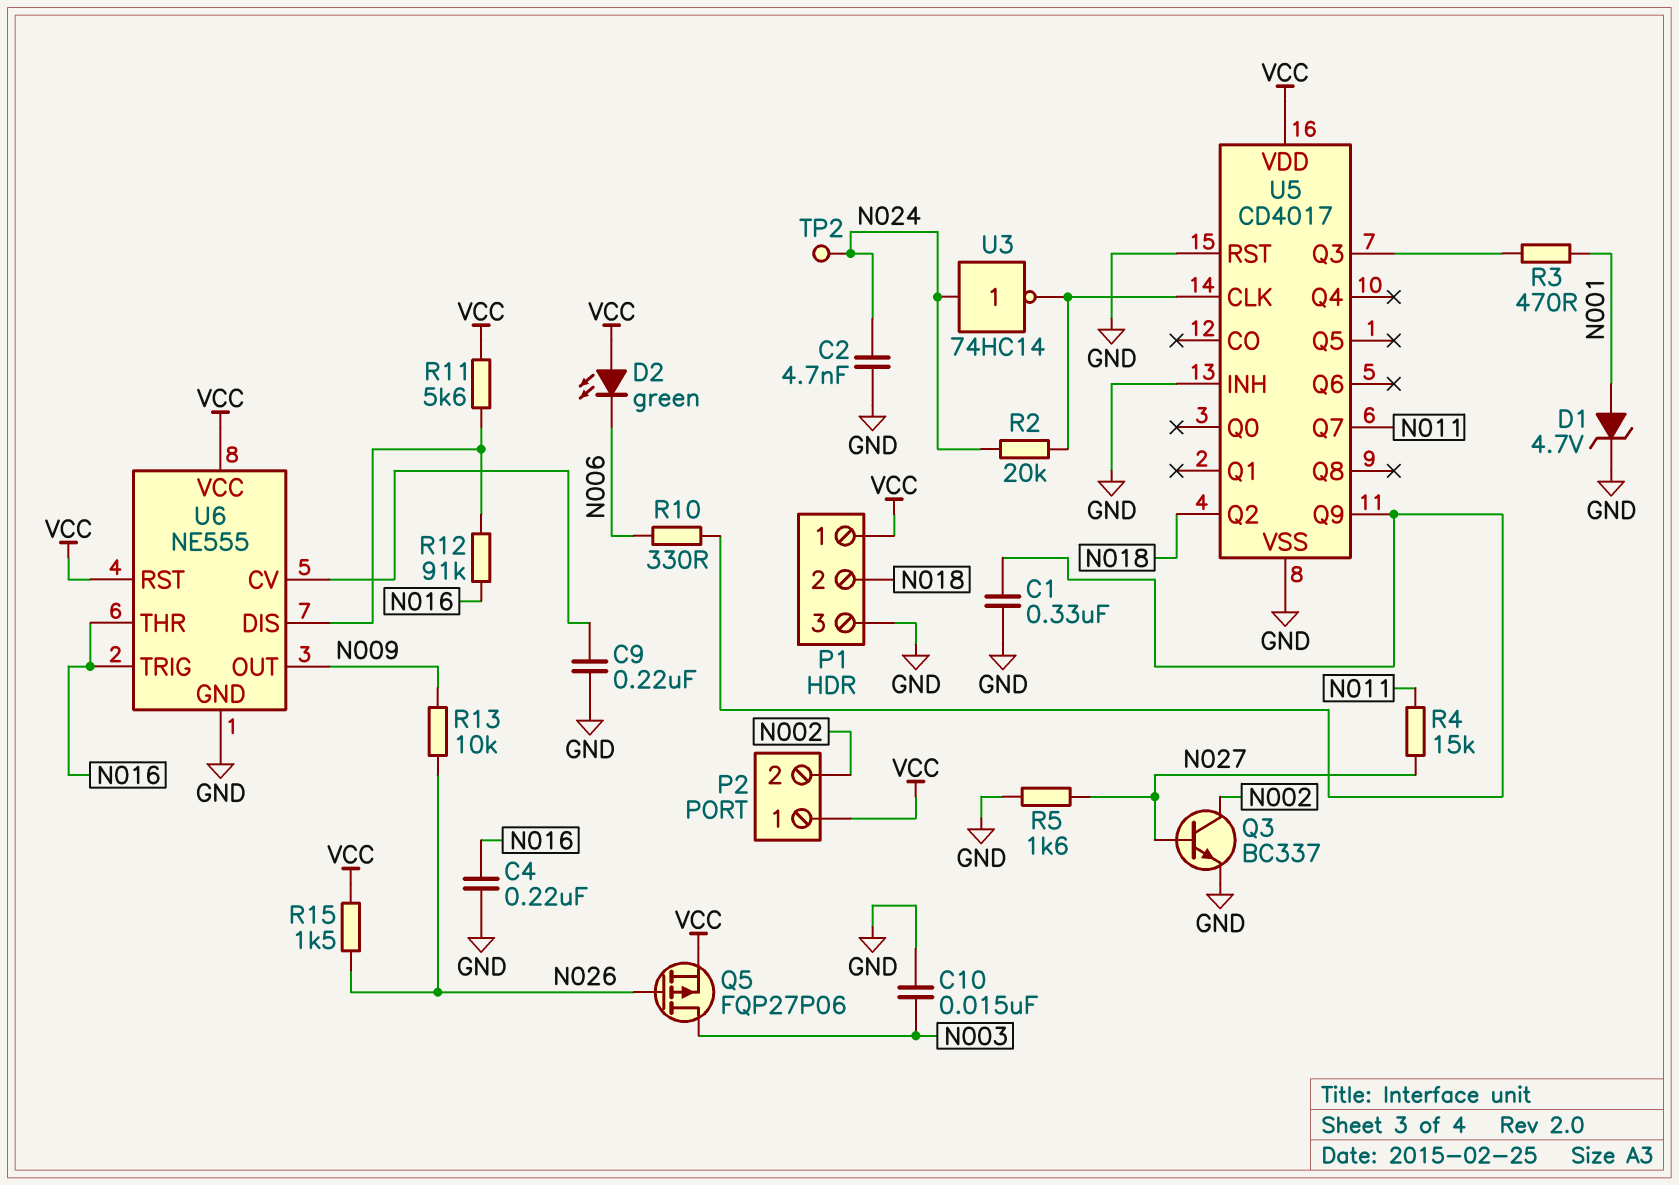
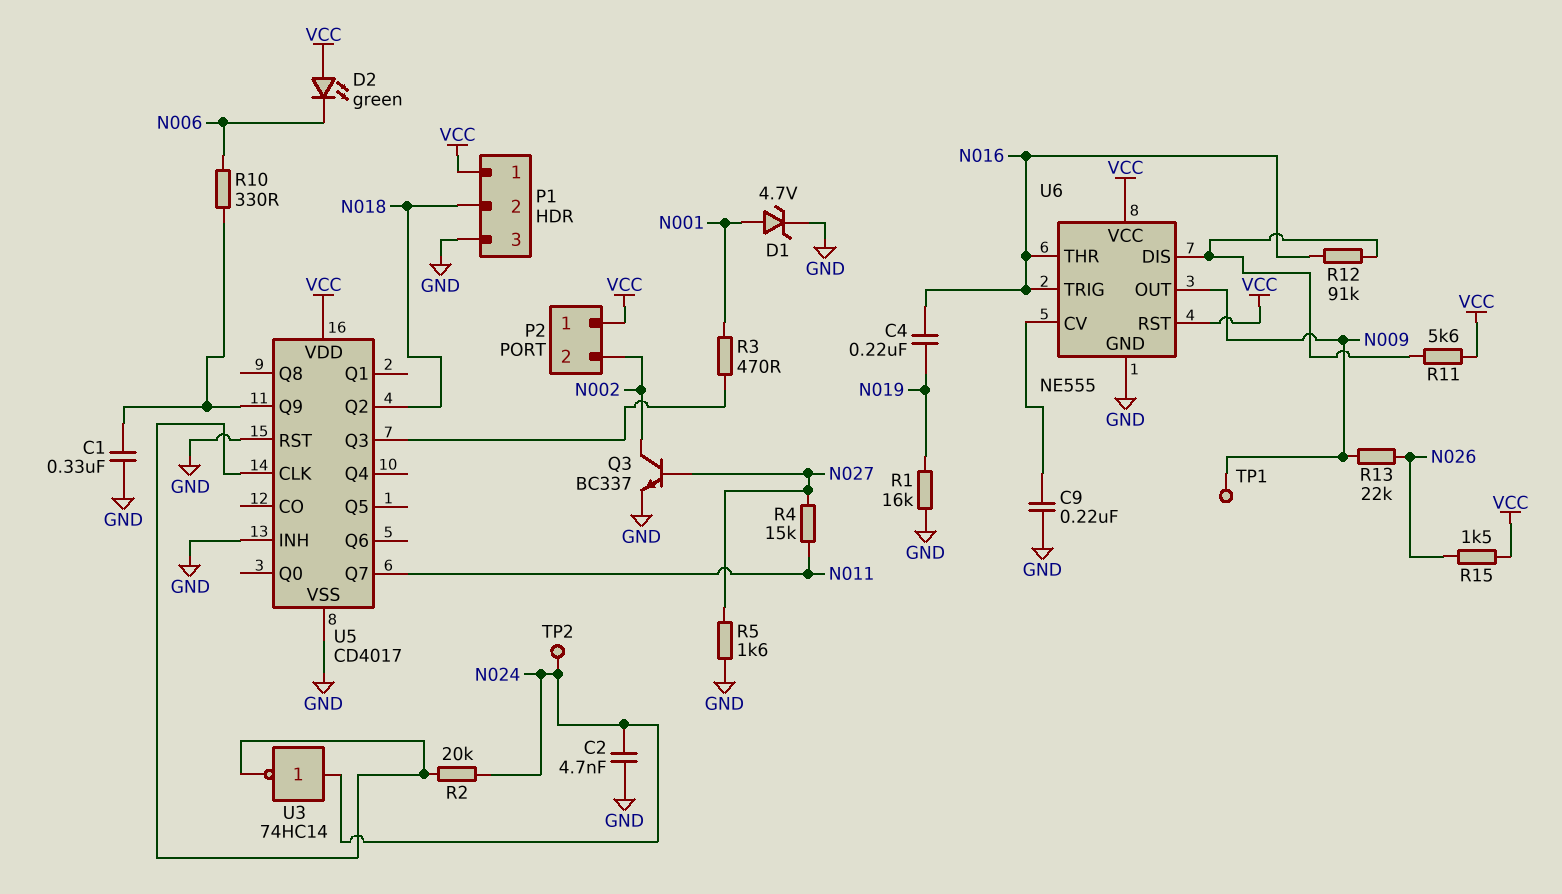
C4: 220nF (GND, N016) -> 220nF (N016, N019)
C10: 15nF (GND, N003) -> none
Q5: PMOS FQP27P06 (G N026, D N003, S VCC) -> none
R1: none -> 16k (GND, N019)
R13: 10k (N009, N026) -> 22k (N009, N026)
TP1: none -> test point (N009)

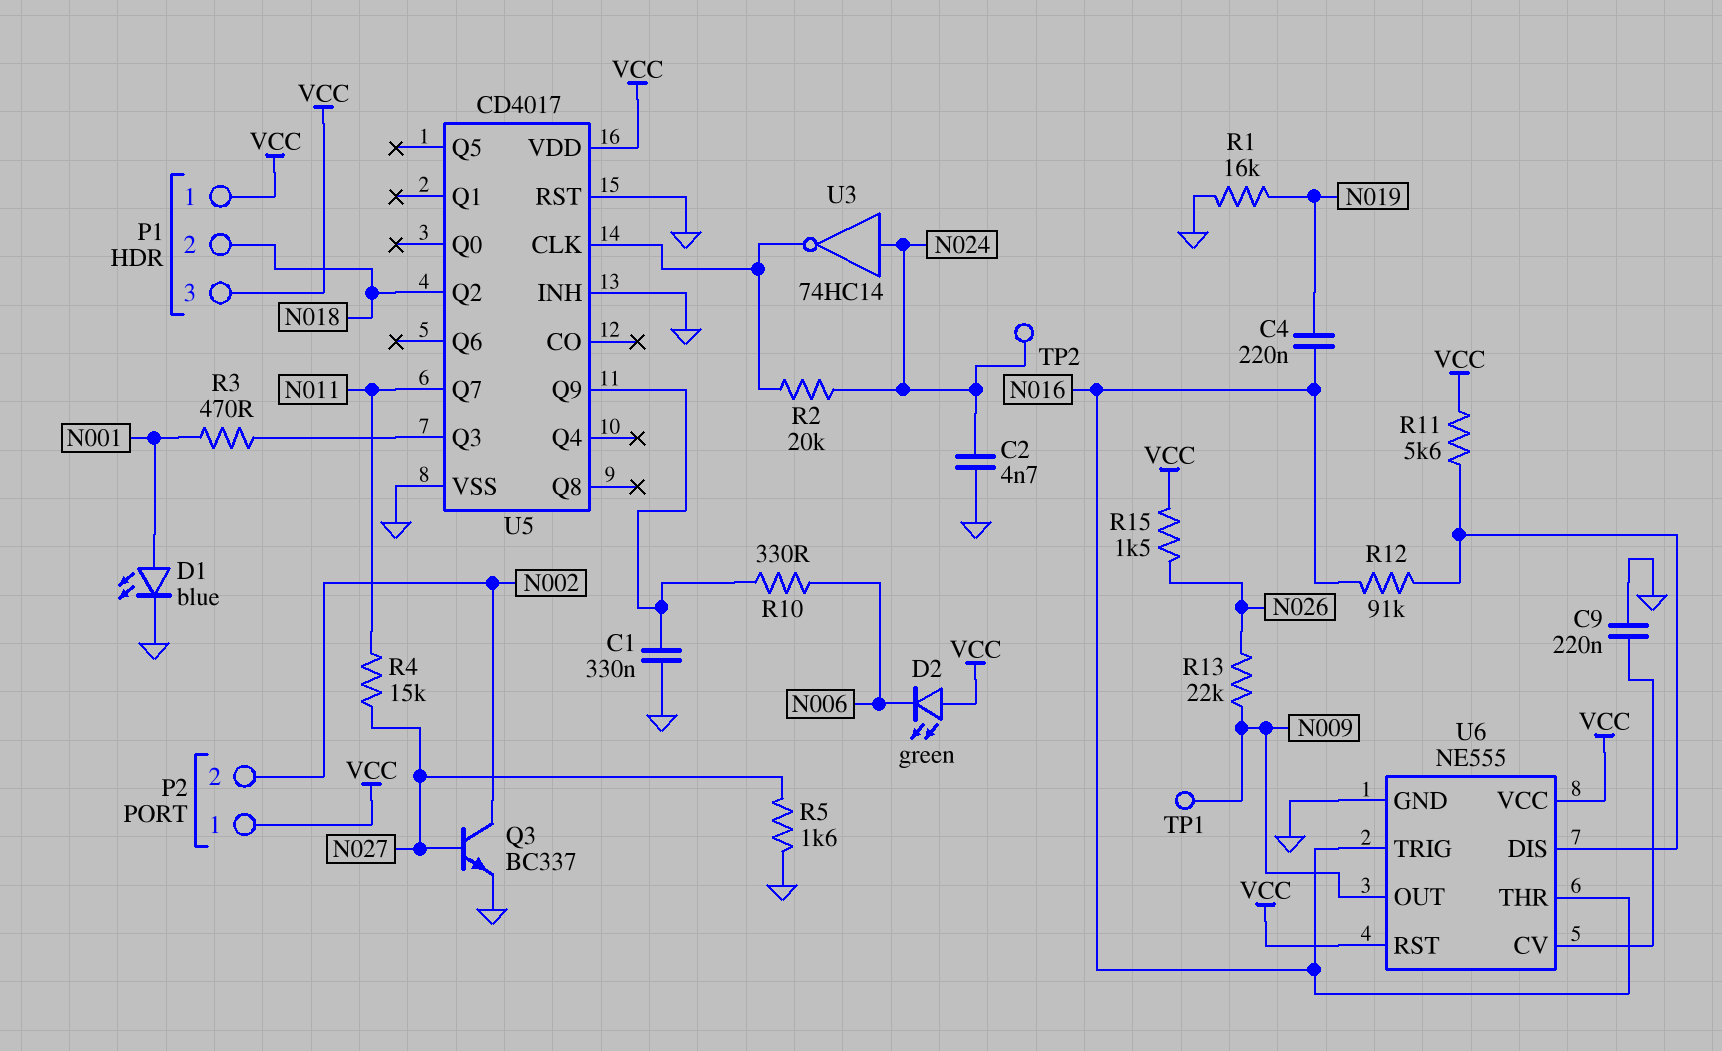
D1: zener 4.7V (A N001, K GND) -> LED blue (A N001, K GND)
P1 pin 3: GND -> VCC

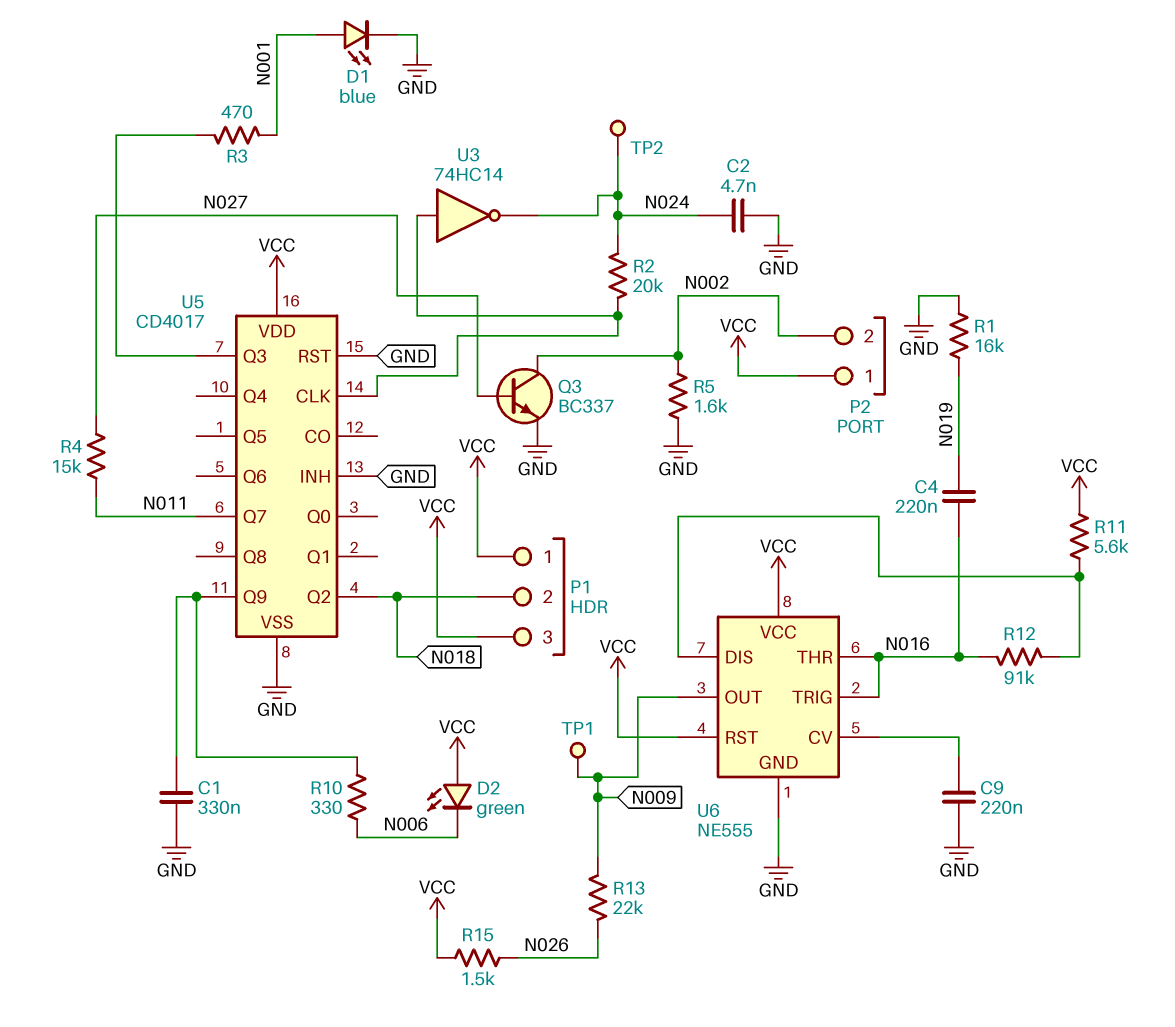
R5: 1.6k (GND, N027) -> 1.6k (GND, N002)
U3: NOT 74HC14 (in N024, out U5/CLK) -> NOT 74HC14 (in U5/CLK, out N024)

